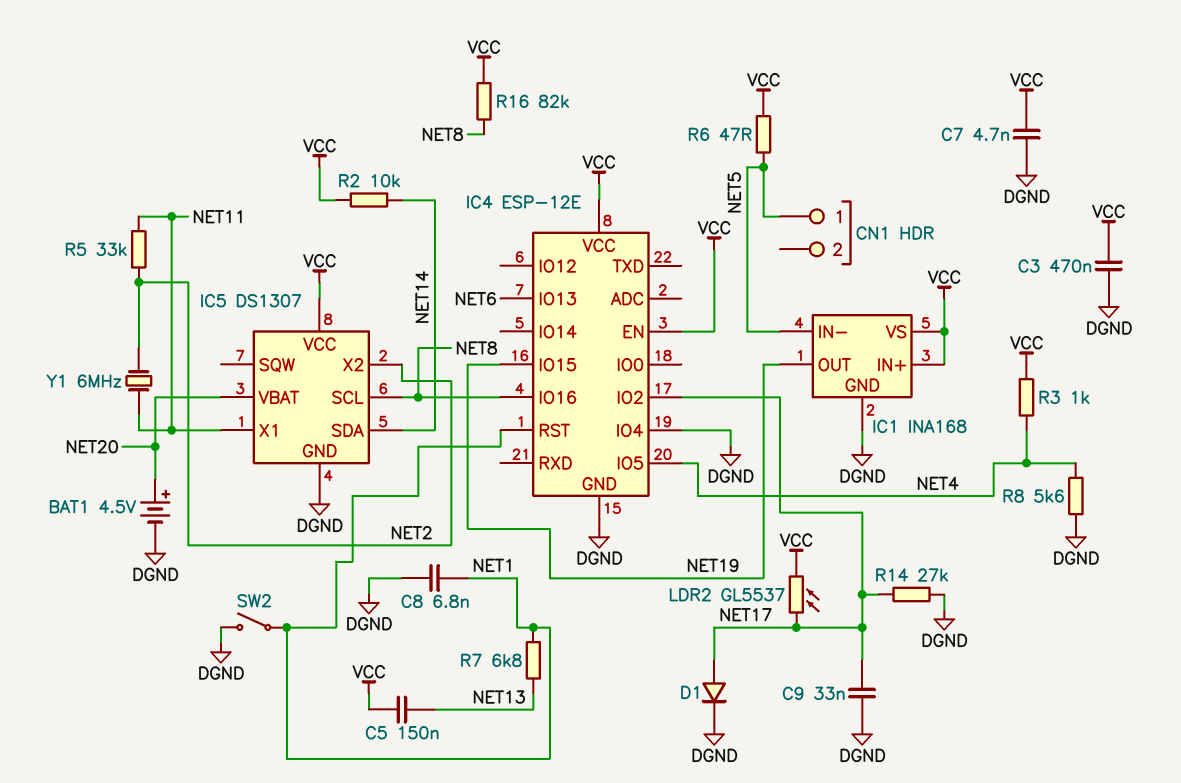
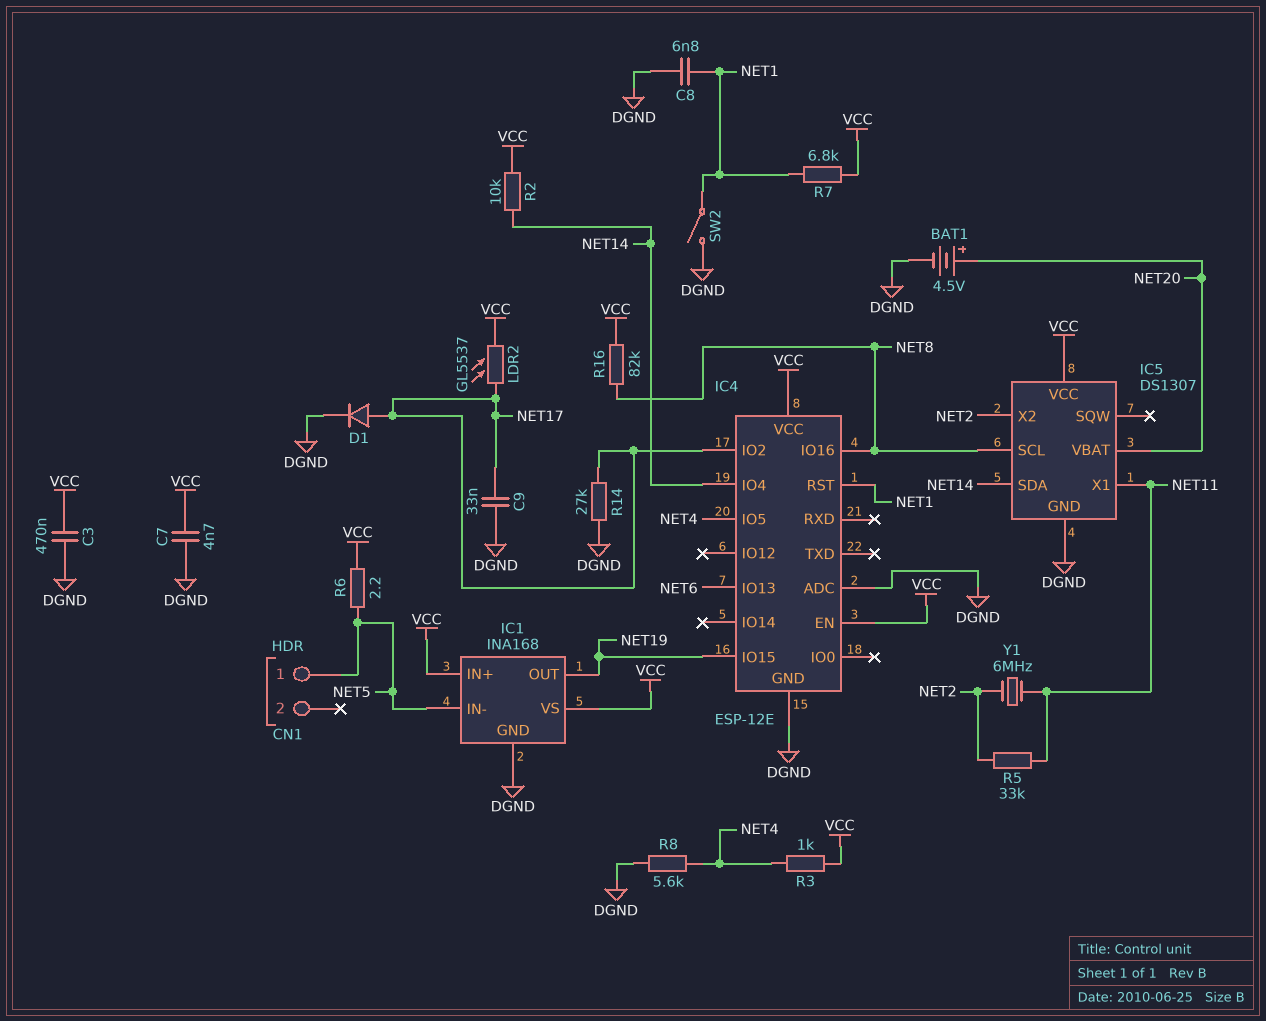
C5: 150nF (NET13, VCC) -> none
IC4 pin ADC: none -> DGND
IC4 pin IO4: DGND -> NET14
R6: 47 (NET5, VCC) -> 2.2 (NET5, VCC)
R7: 6.8k (NET1, NET13) -> 6.8k (NET1, VCC)

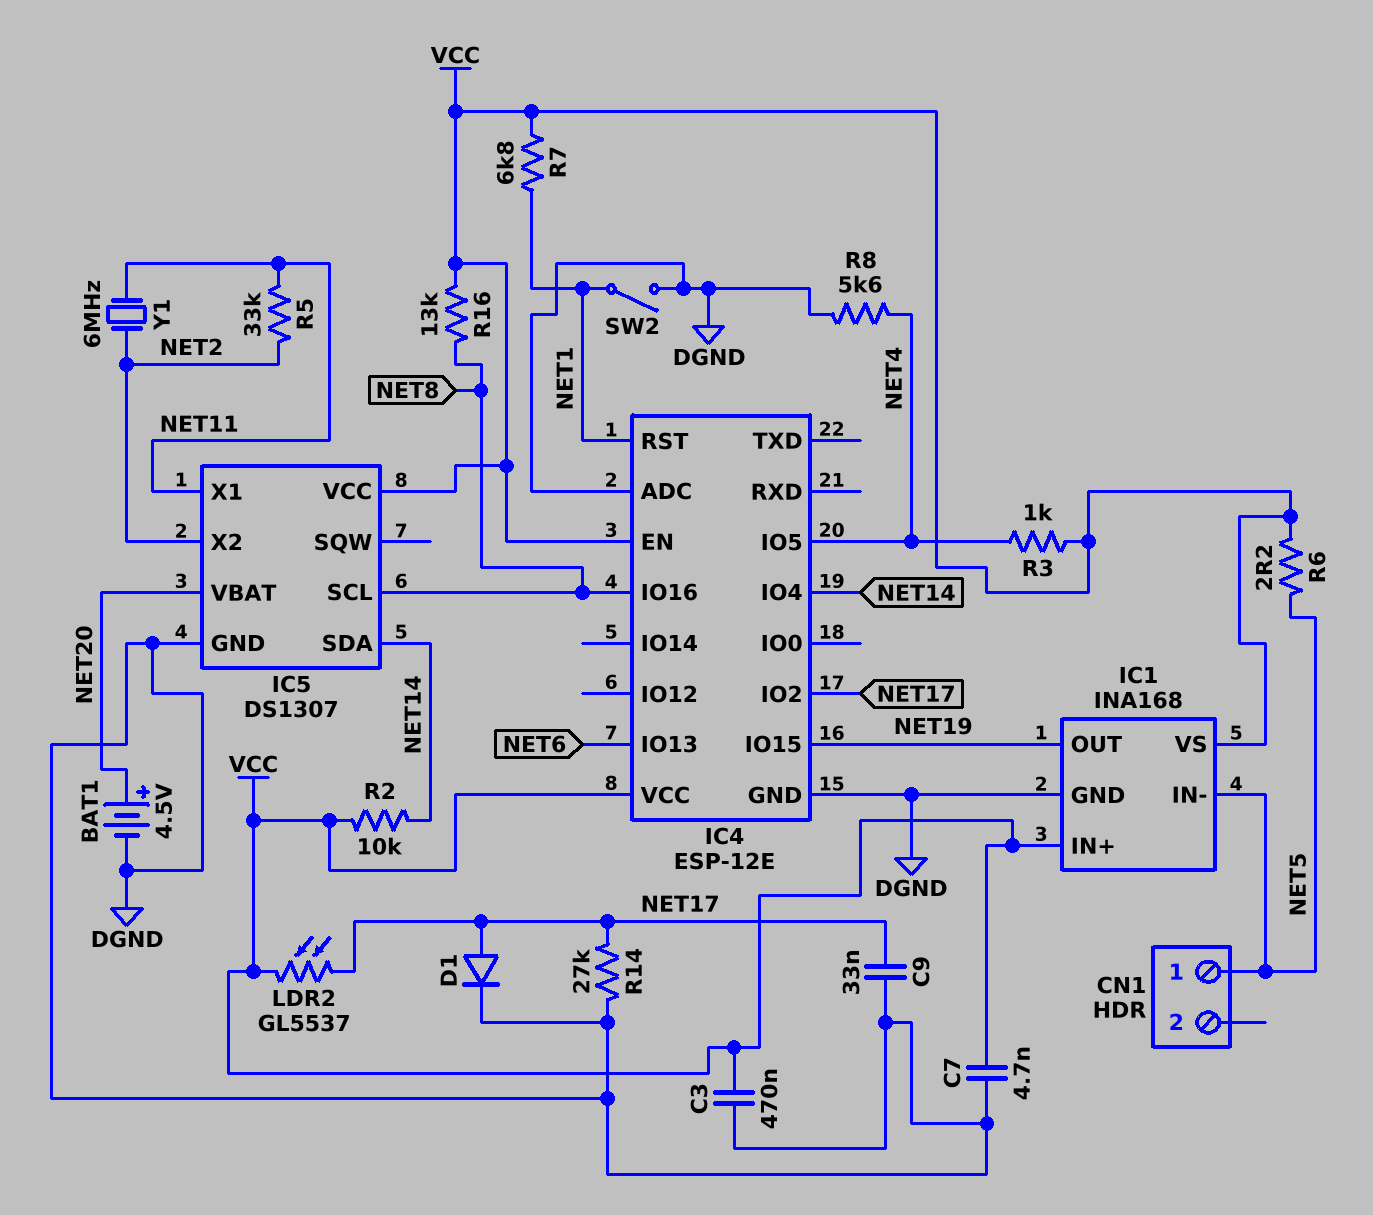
C8: 6.8nF (DGND, NET1) -> none
R16: 82k (NET8, VCC) -> 13k (NET8, VCC)

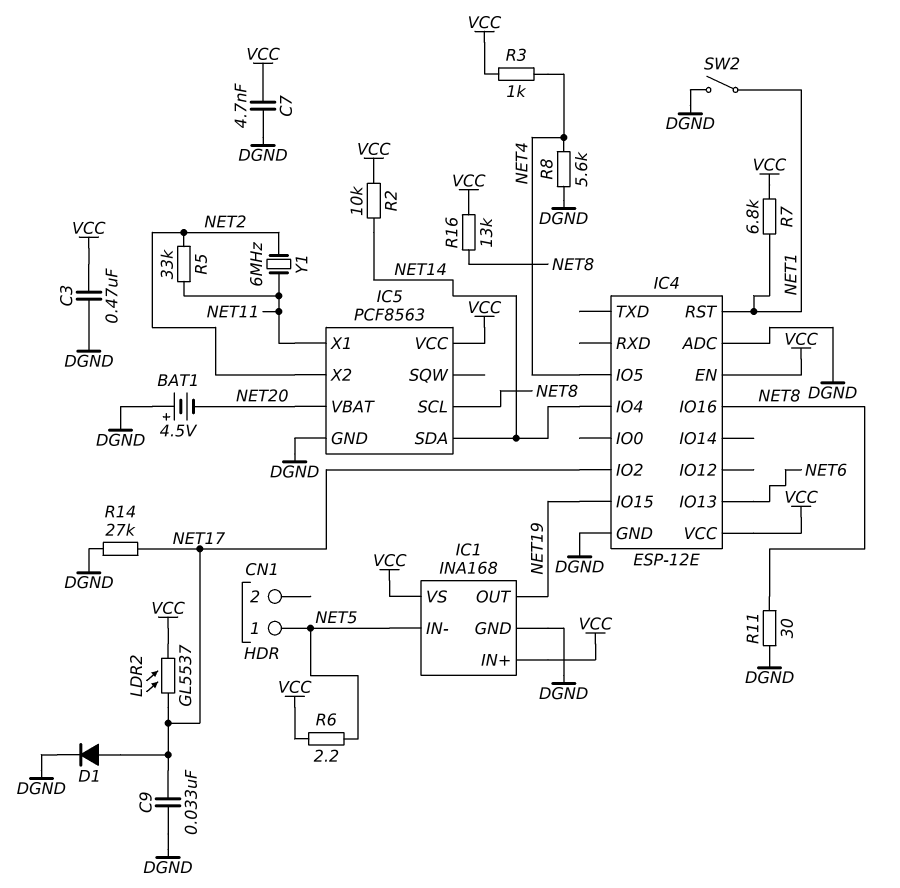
BAT1: 4.5V (plus NET20, minus DGND) -> 4.5V (plus DGND, minus NET20)
IC5: DS1307 -> PCF8563
R11: none -> 30 (DGND, NET8)

